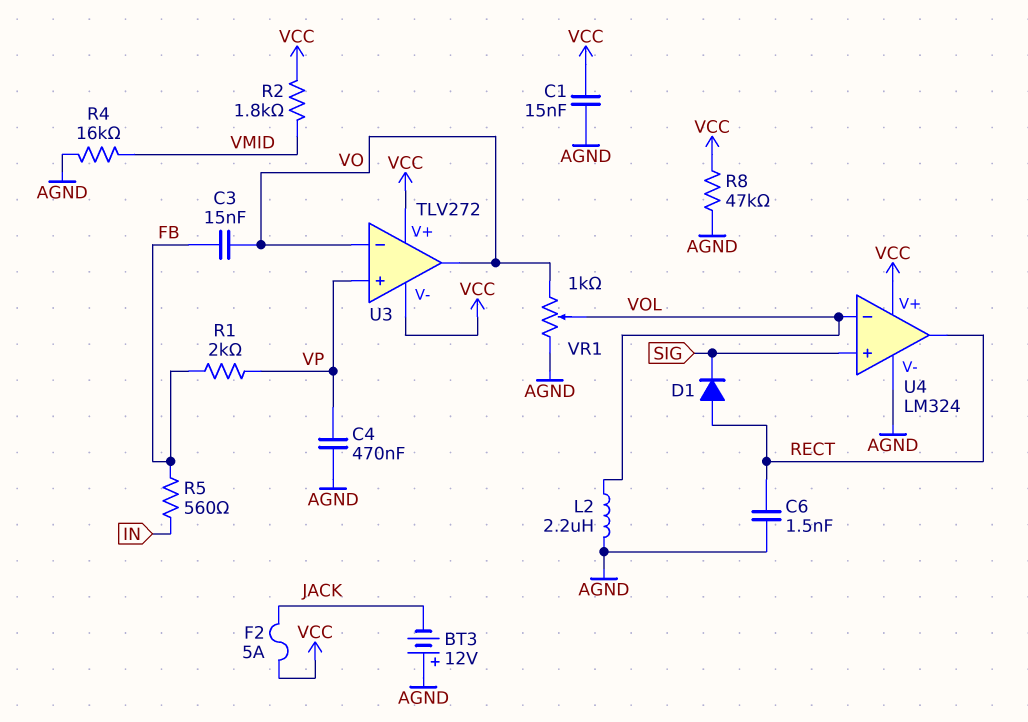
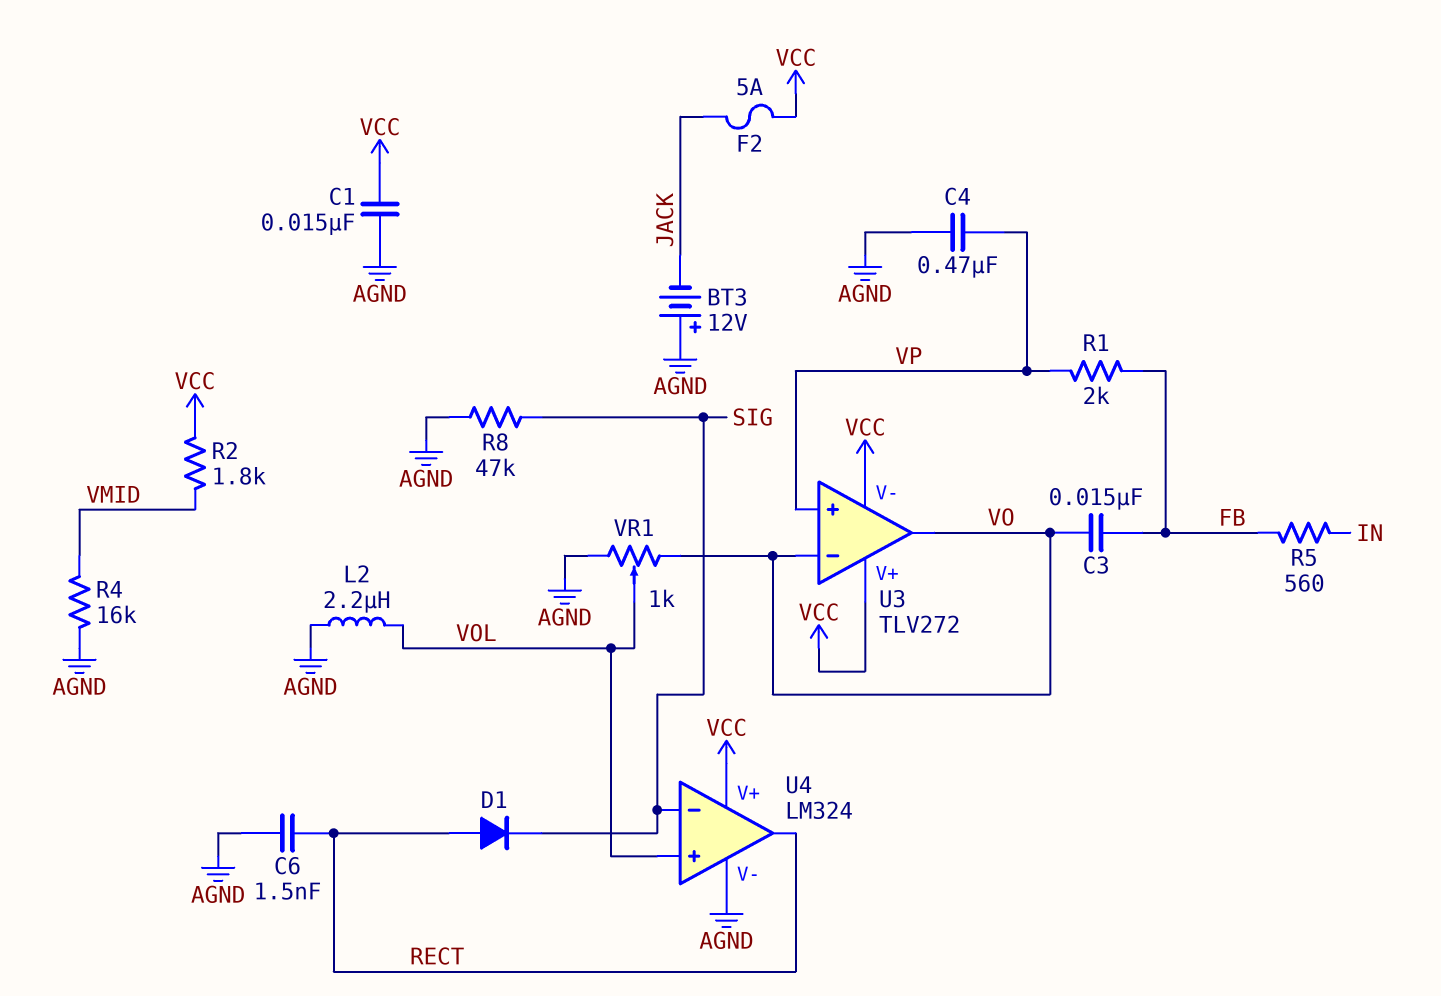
R8: 47k (AGND, VCC) -> 47k (AGND, SIG)
U4 pin in+: SIG -> VOL
U4 pin in-: VOL -> SIG

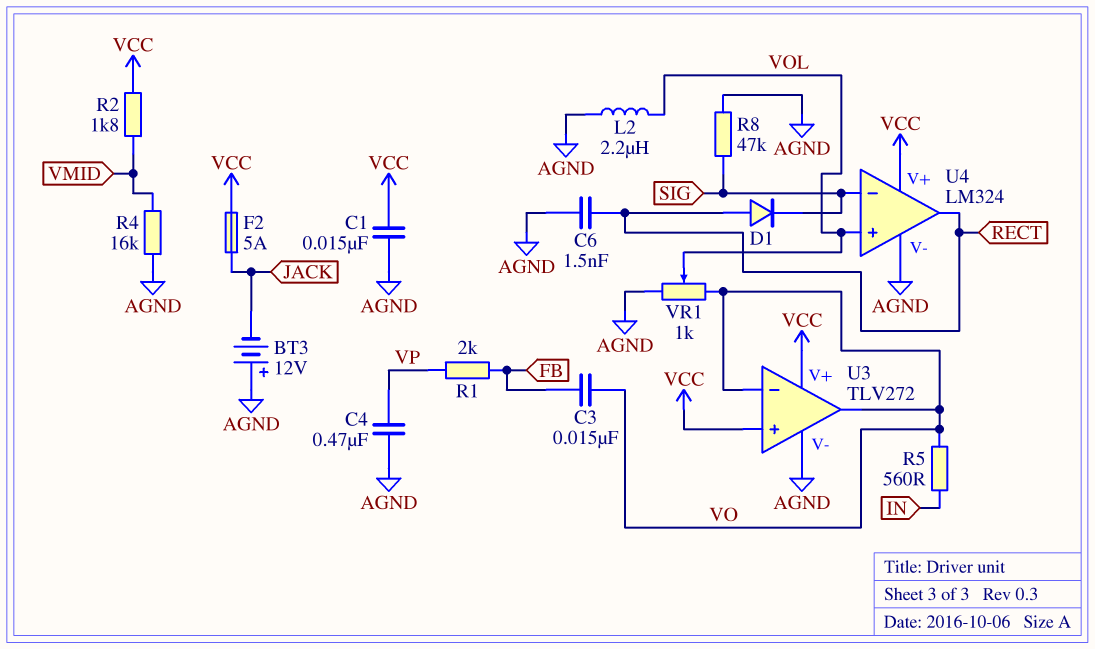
R5: 560 (FB, IN) -> 560 (IN, VO)
U3 pin V-: VCC -> AGND
U3 pin in+: VP -> VCC

